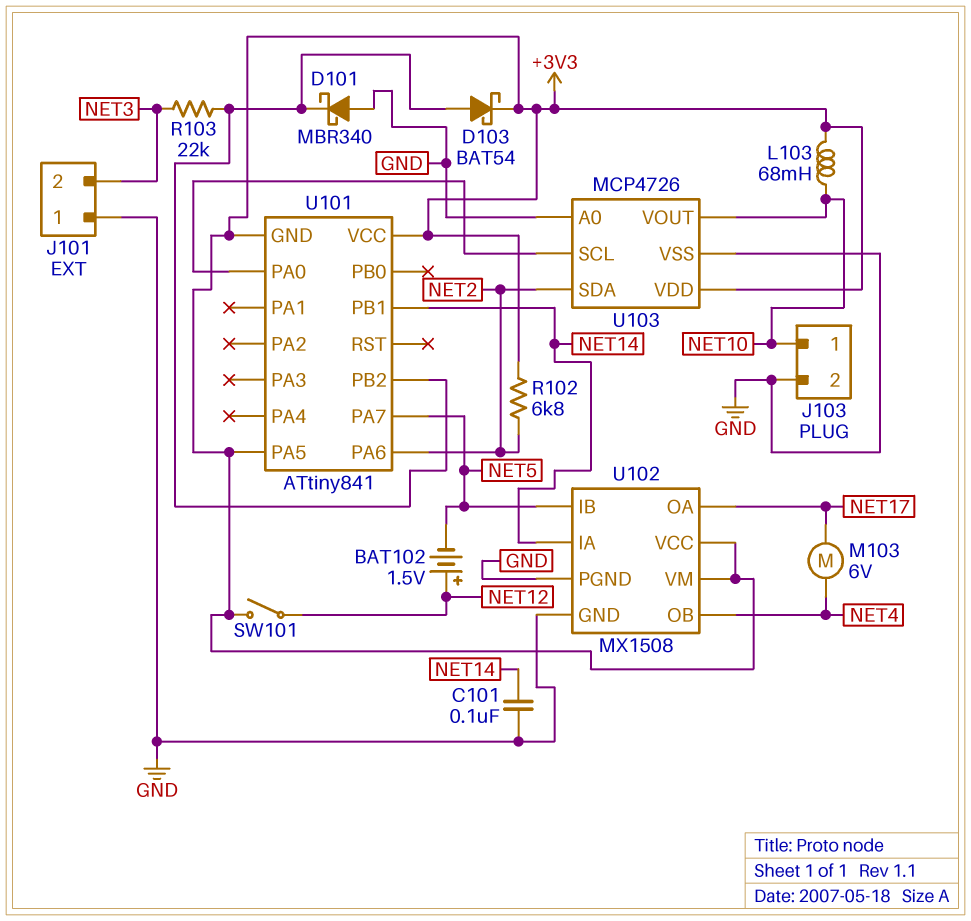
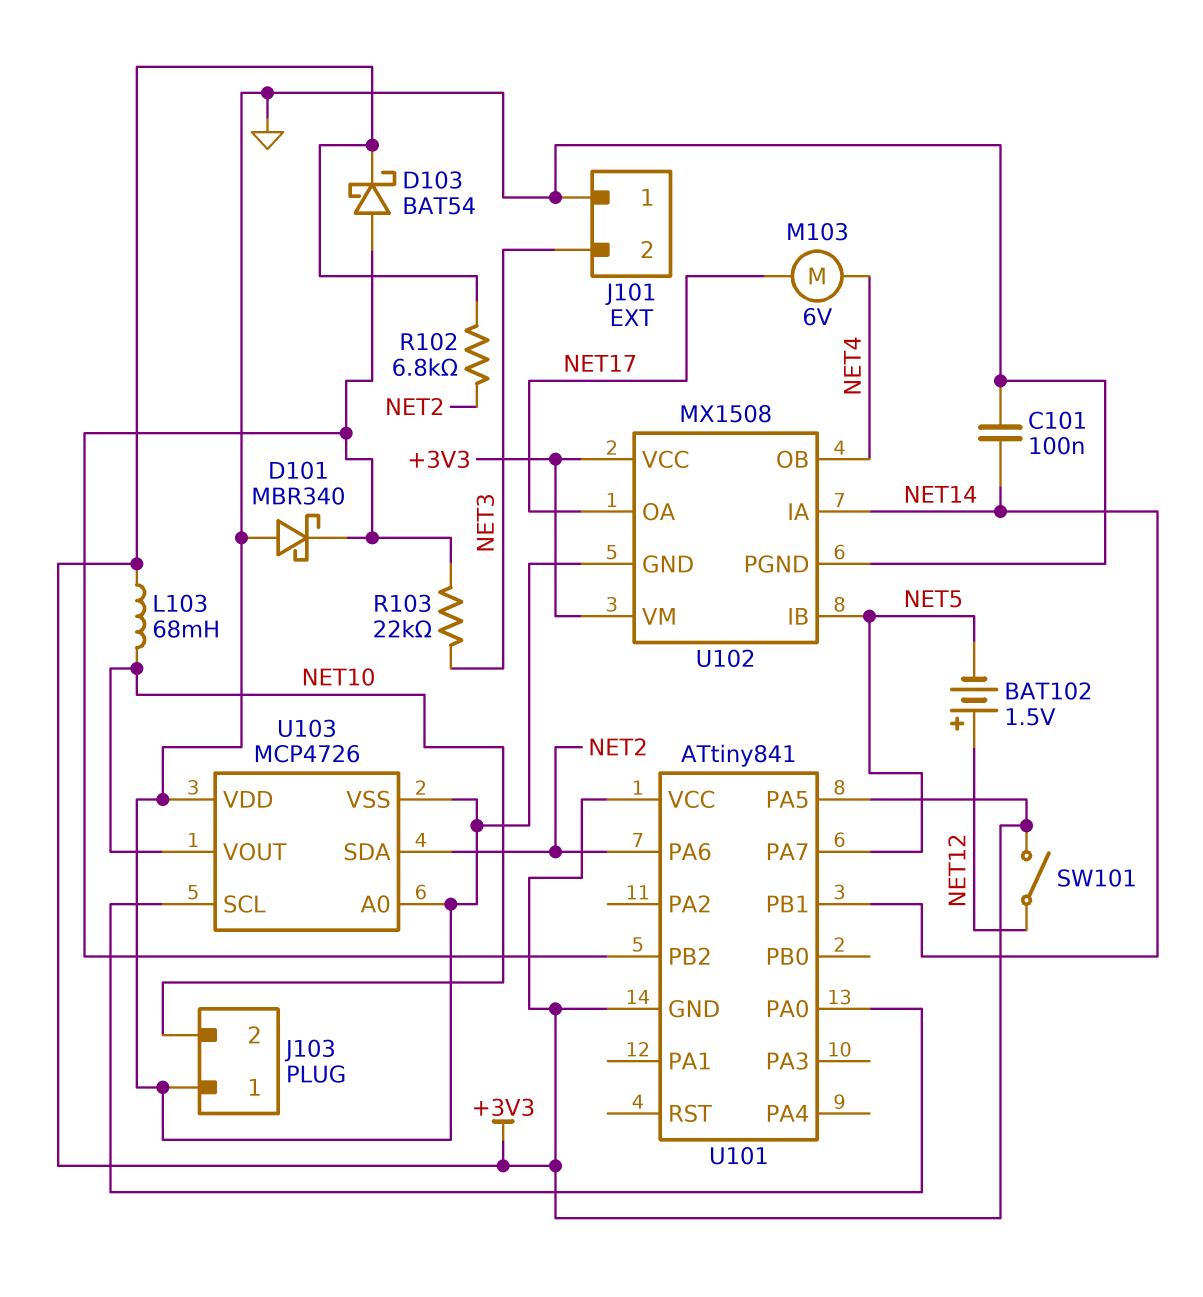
J103 pin 1: NET10 -> GND
J103 pin 2: GND -> NET10
U103 pin VDD: +3V3 -> GND

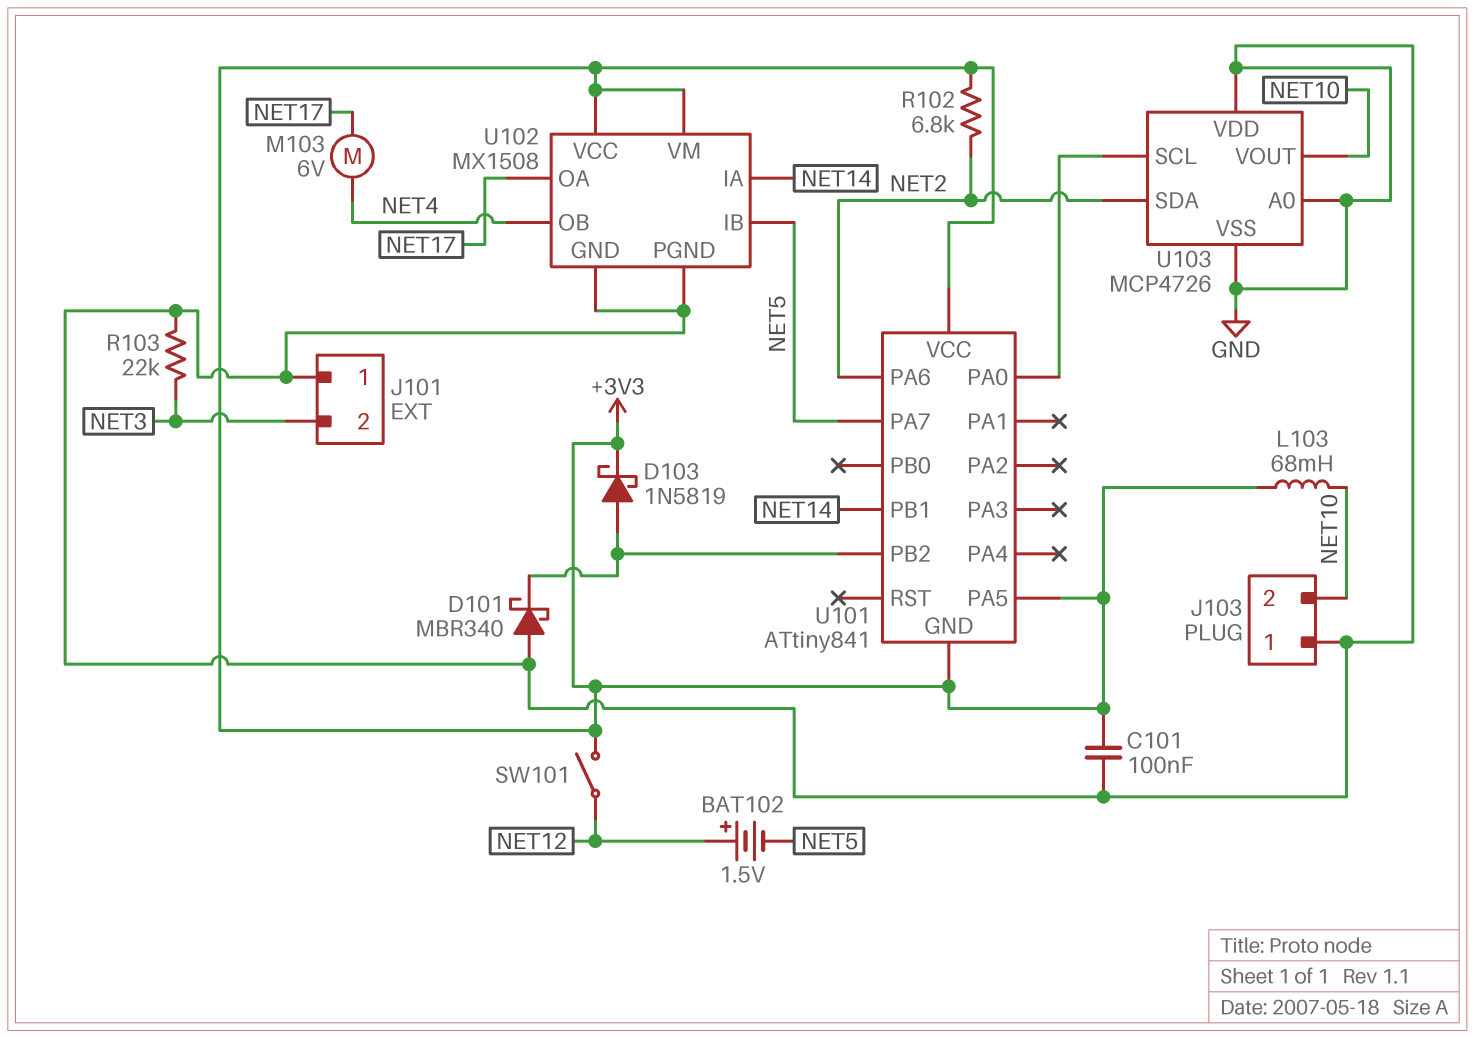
C101: 100nF (GND, NET14) -> 100nF (+3V3, GND)
D103: schottky BAT54 (A U101/PB2, K +3V3) -> schottky 1N5819 (A U101/PB2, K +3V3)
R103: 22k (NET3, U101/PB2) -> 22k (GND, NET3)

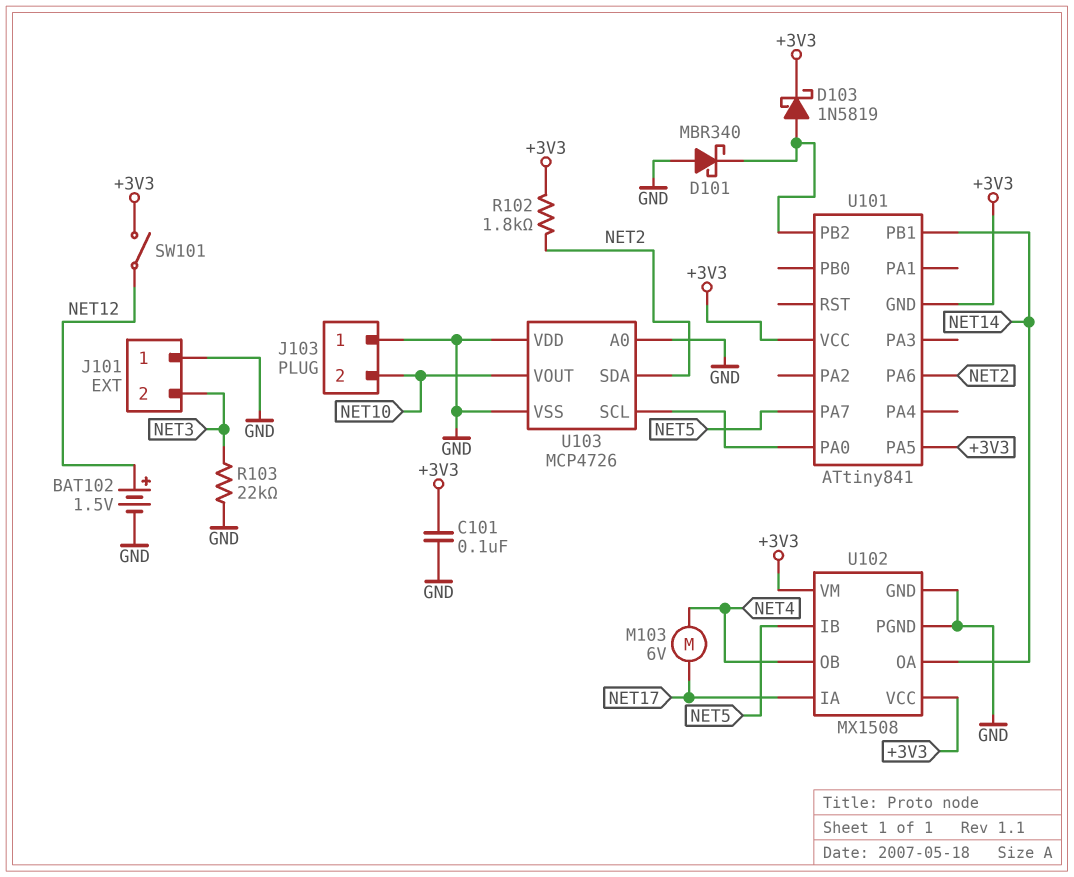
BAT102: 1.5V (plus NET12, minus NET5) -> 1.5V (plus NET12, minus GND)
L103: 68mH (+3V3, NET10) -> none
R102: 6.8k (+3V3, NET2) -> 1.8k (+3V3, NET2)
U102 pin IA: NET14 -> NET17
U102 pin OA: NET17 -> NET14

